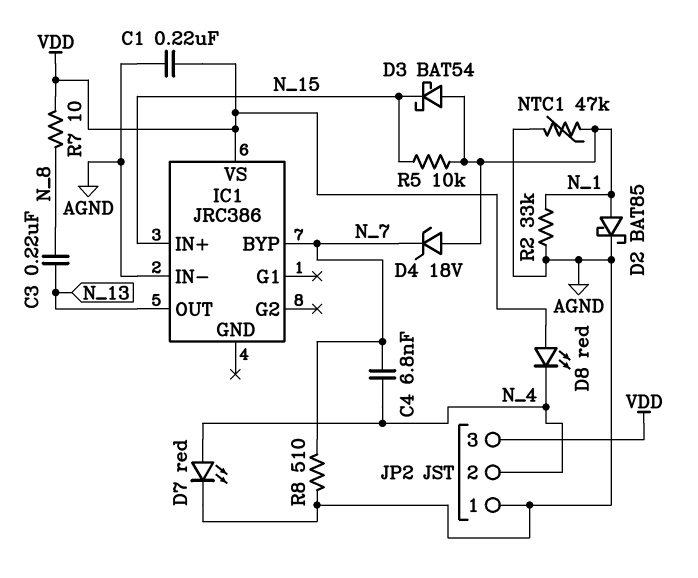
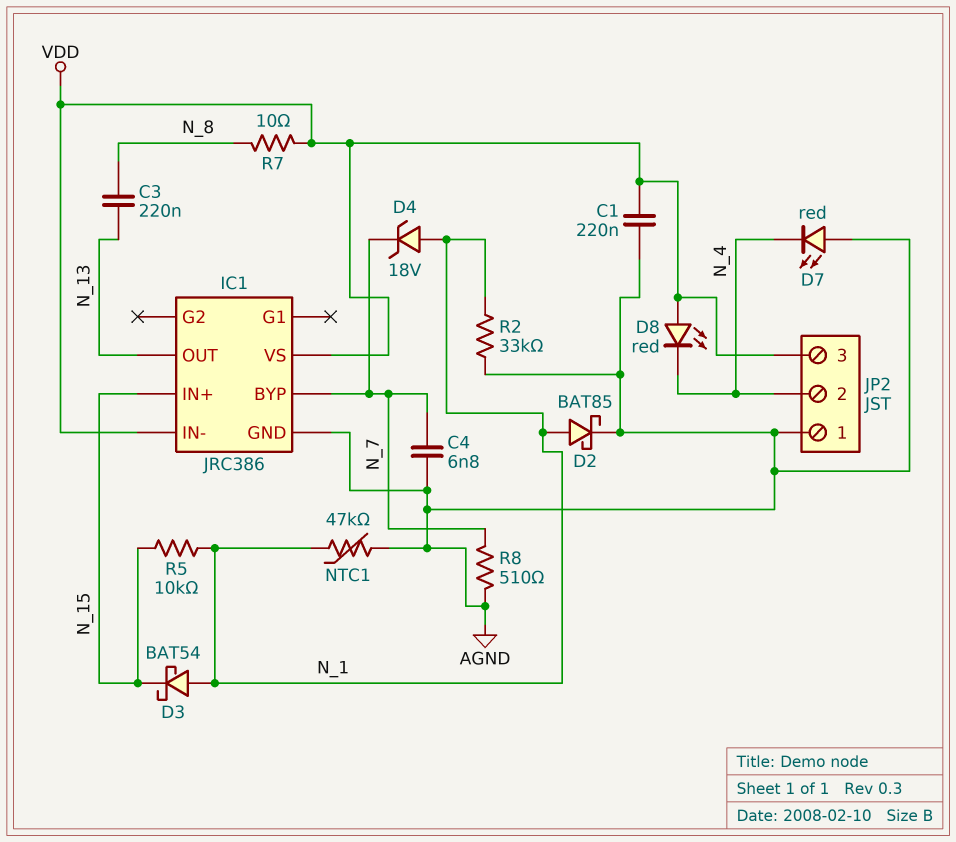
C4: 6.8nF (N_4, N_7) -> 6.8nF (AGND, N_7)
D7: LED red (A N_4, K AGND) -> LED red (A AGND, K N_4)
IC1 pin GND: none -> AGND
IC1 pin IN-: AGND -> VDD

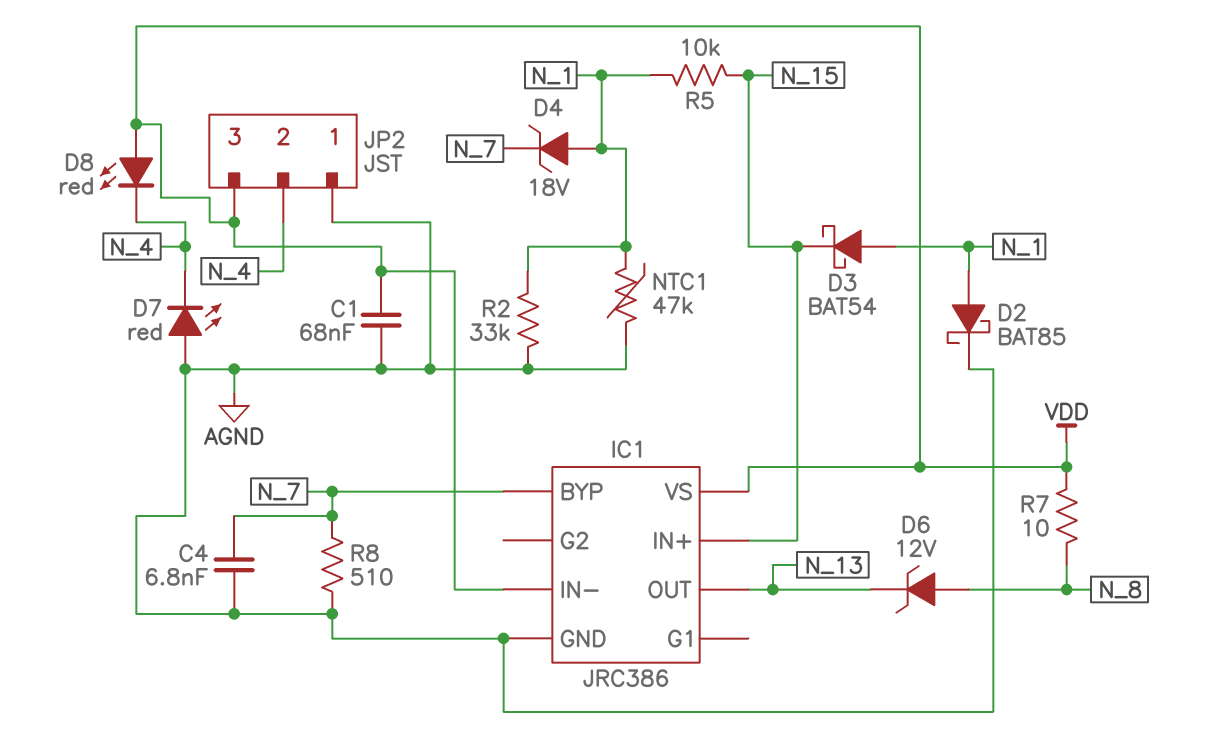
C1: 220nF (AGND, VDD) -> 68nF (AGND, VDD)
C3: 220nF (N_8, N_13) -> none
D6: none -> zener 12V (A N_8, K N_13)

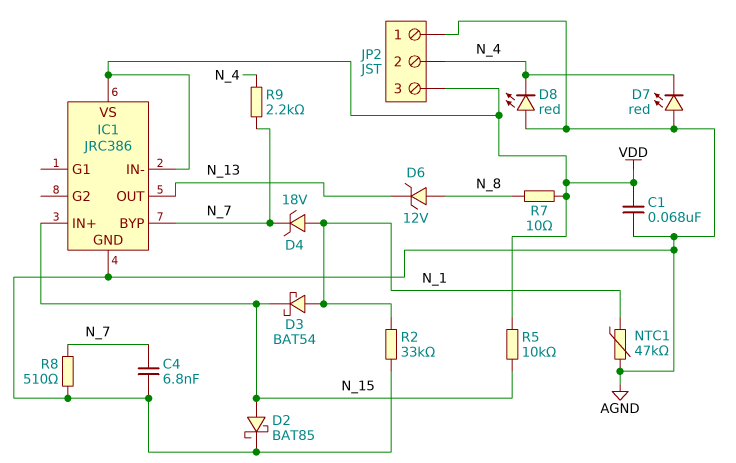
D2: schottky BAT85 (A N_1, K AGND) -> schottky BAT85 (A N_15, K AGND)
D8: LED red (A VDD, K N_4) -> LED red (A AGND, K N_4)
R5: 10k (N_1, N_15) -> 10k (N_15, VDD)
R9: none -> 2.2k (N_4, N_7)

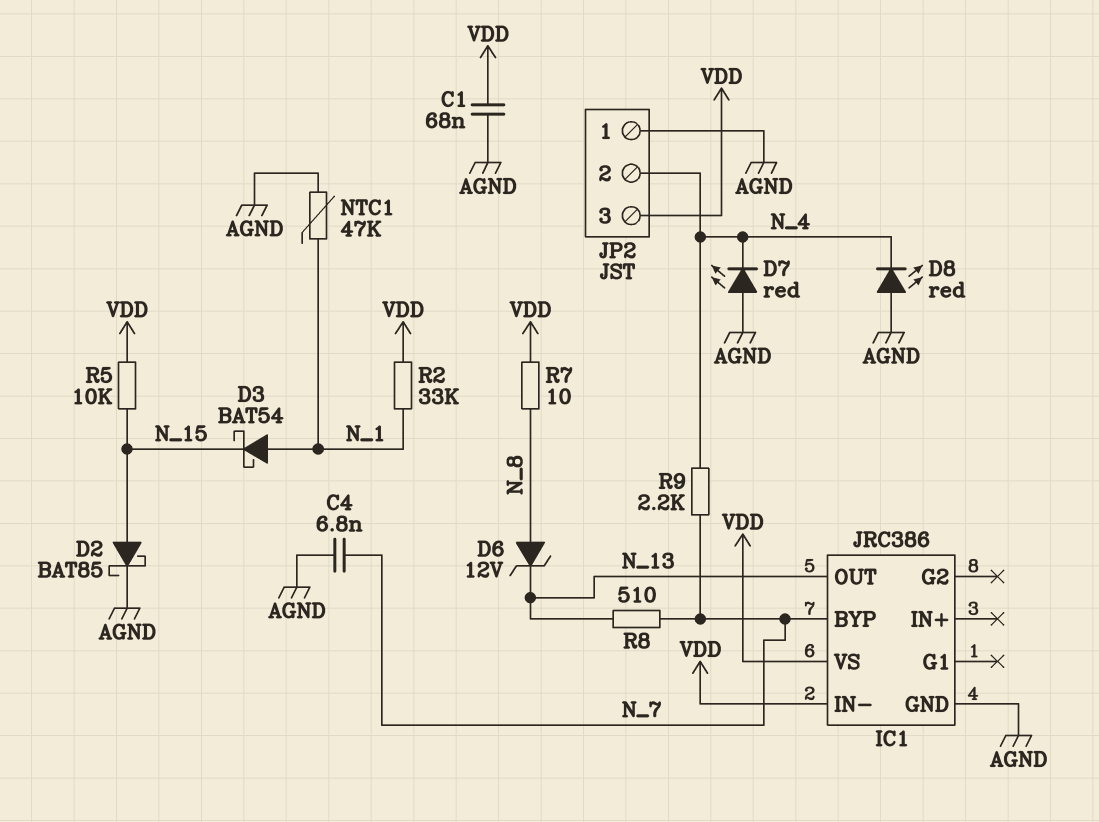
D4: zener 18V (A N_1, K N_7) -> none
IC1 pin IN+: N_15 -> none
R2: 33k (AGND, N_1) -> 33k (N_1, VDD)
R8: 510 (AGND, N_7) -> 510 (N_7, N_13)

